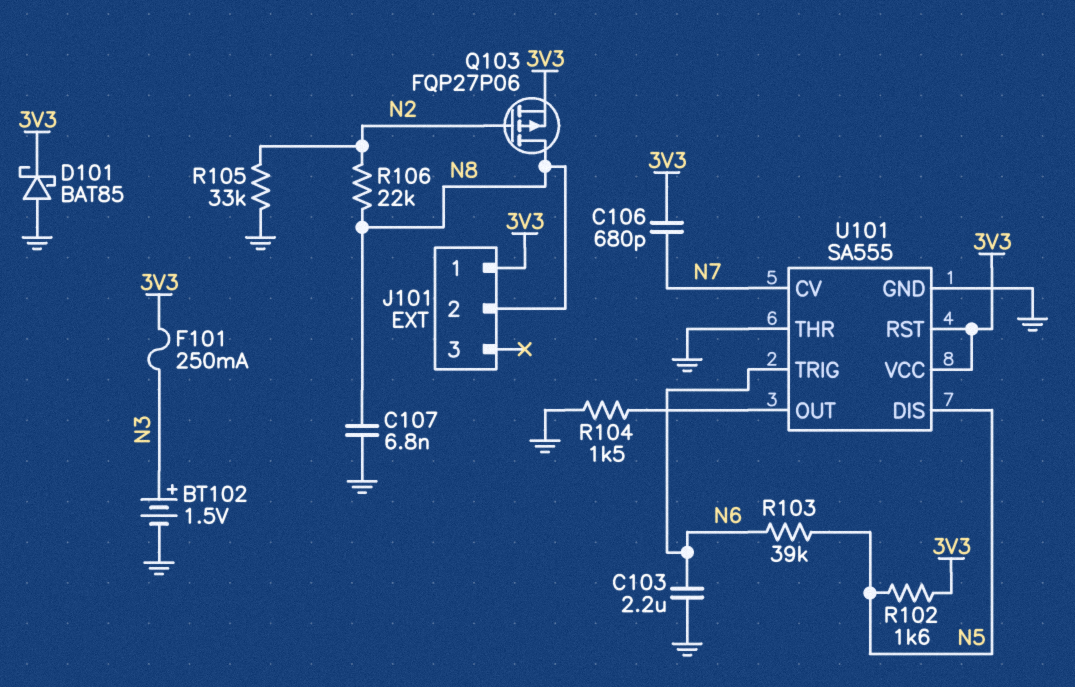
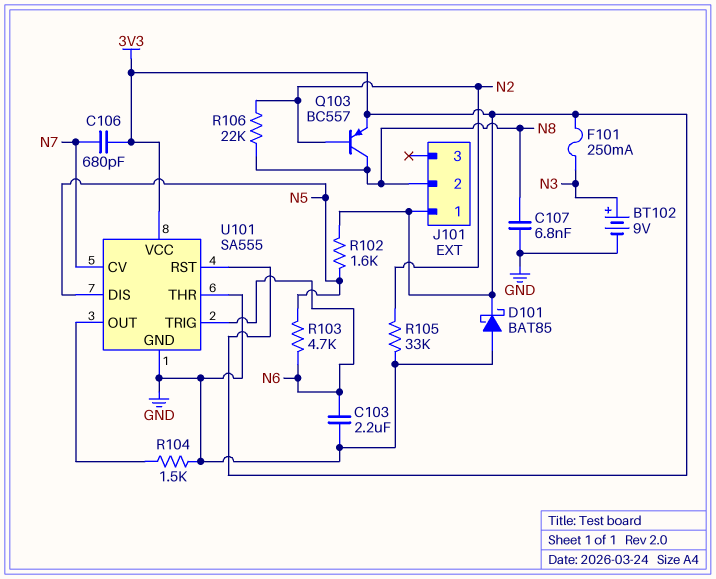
BT102: 1.5V (plus N3, minus GND) -> 9V (plus N3, minus GND)
Q103: PMOS FQP27P06 (G N2, D N8, S 3V3) -> PNP BC557 (B N2, C N8, E 3V3)
R103: 39k (N5, N6) -> 4.7k (N5, N6)

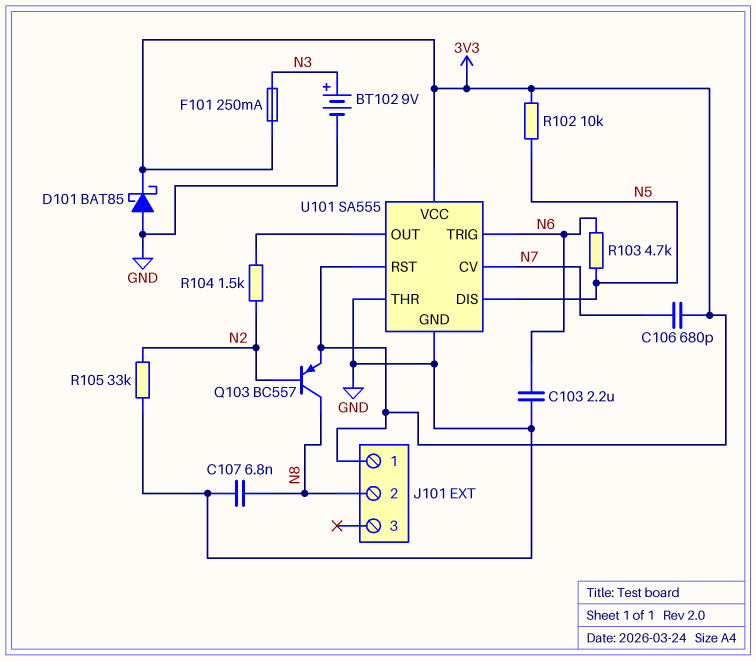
R102: 1.6k (3V3, N5) -> 10k (3V3, N5)
R104: 1.5k (GND, U101/OUT) -> 1.5k (N2, U101/OUT)
R106: 22k (N2, N8) -> none

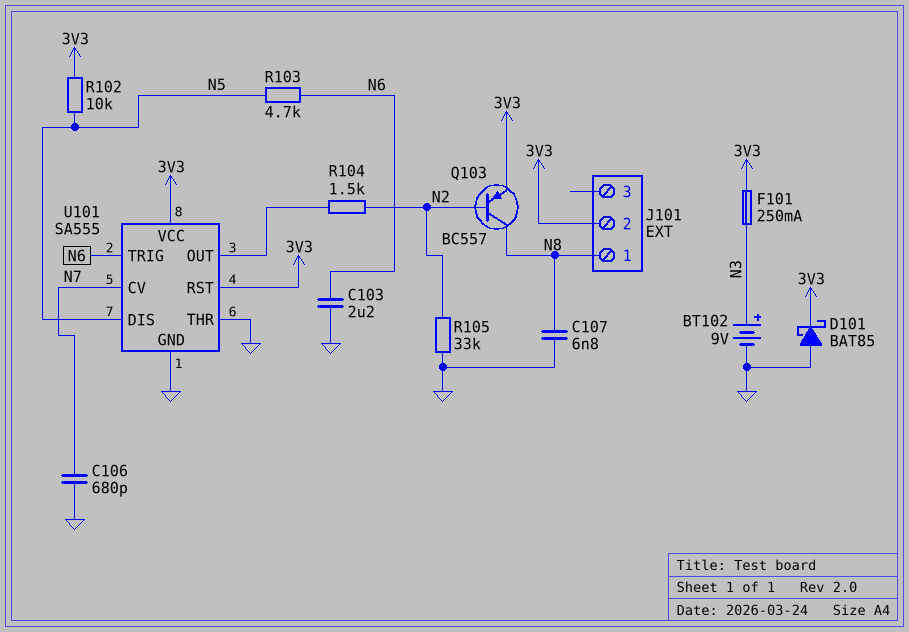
C106: 680pF (3V3, N7) -> 680pF (GND, N7)
J101 pin 1: 3V3 -> N8
J101 pin 2: N8 -> 3V3

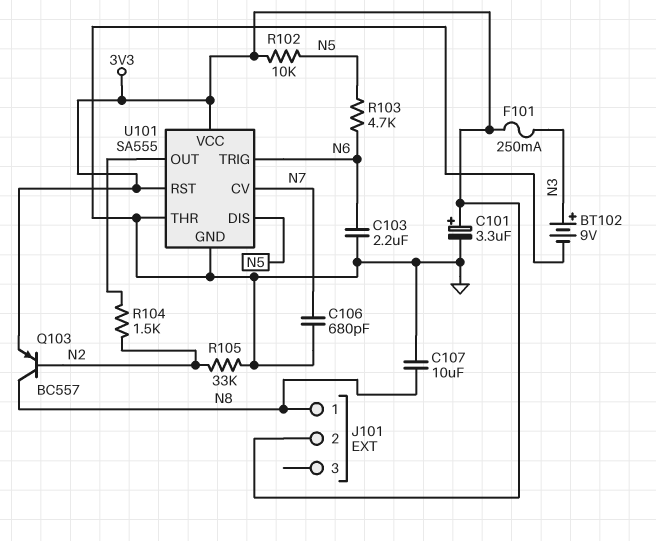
C101: none -> 3.3uF (plus 3V3, minus GND)
C107: 6.8nF (GND, N8) -> 10uF (GND, N8)
D101: schottky BAT85 (A GND, K 3V3) -> none

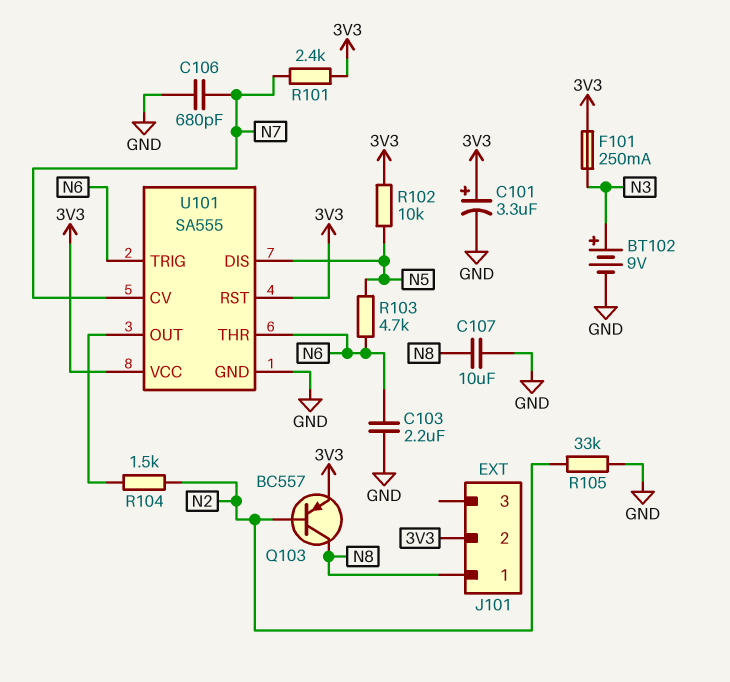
R101: none -> 2.4k (3V3, N7)
U101 pin THR: GND -> N6

